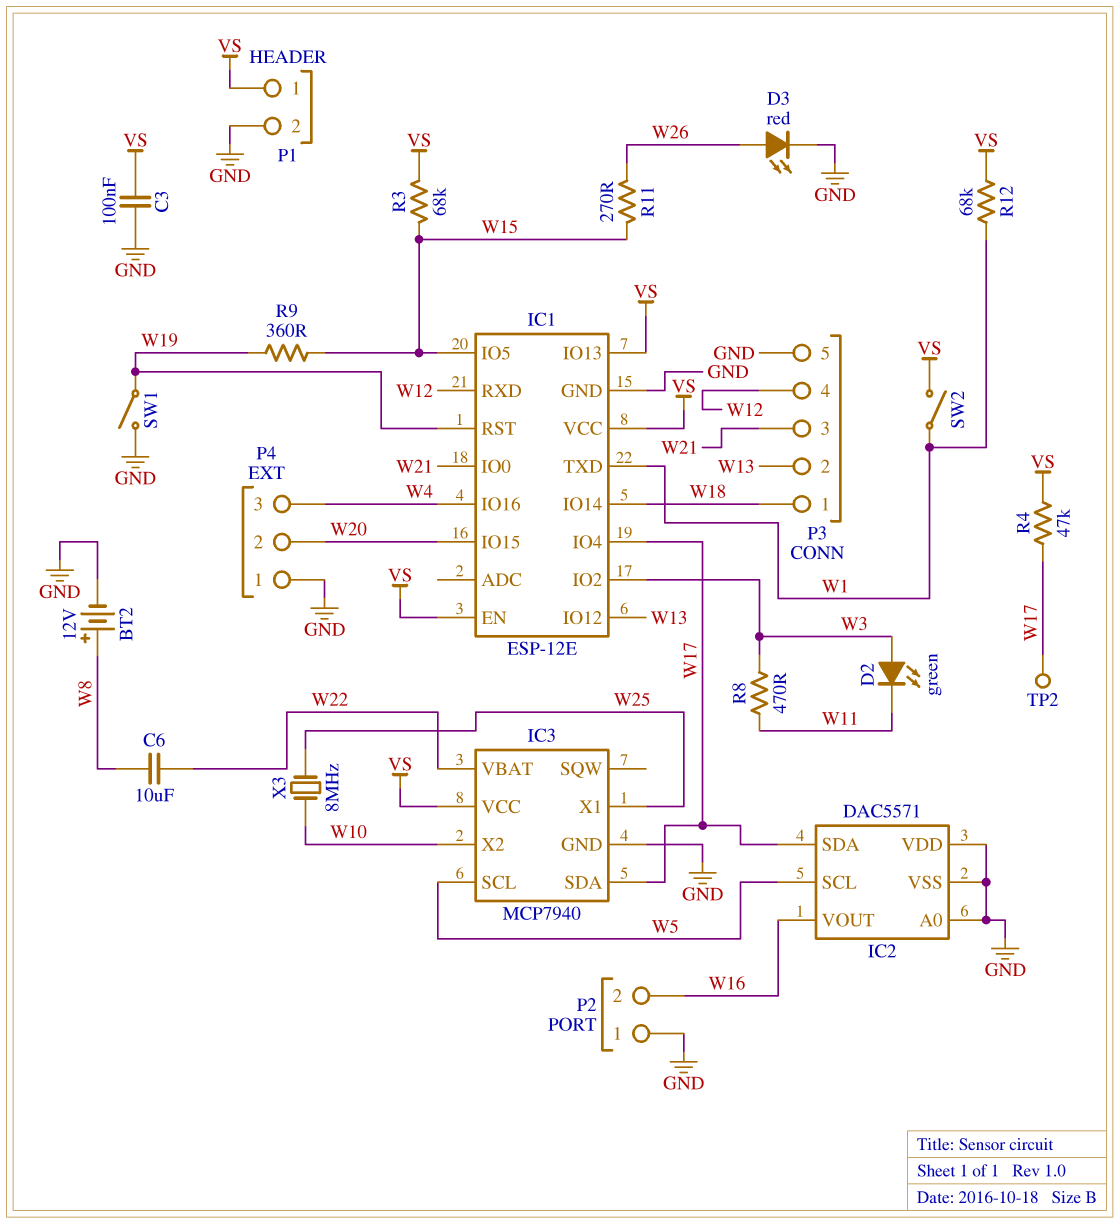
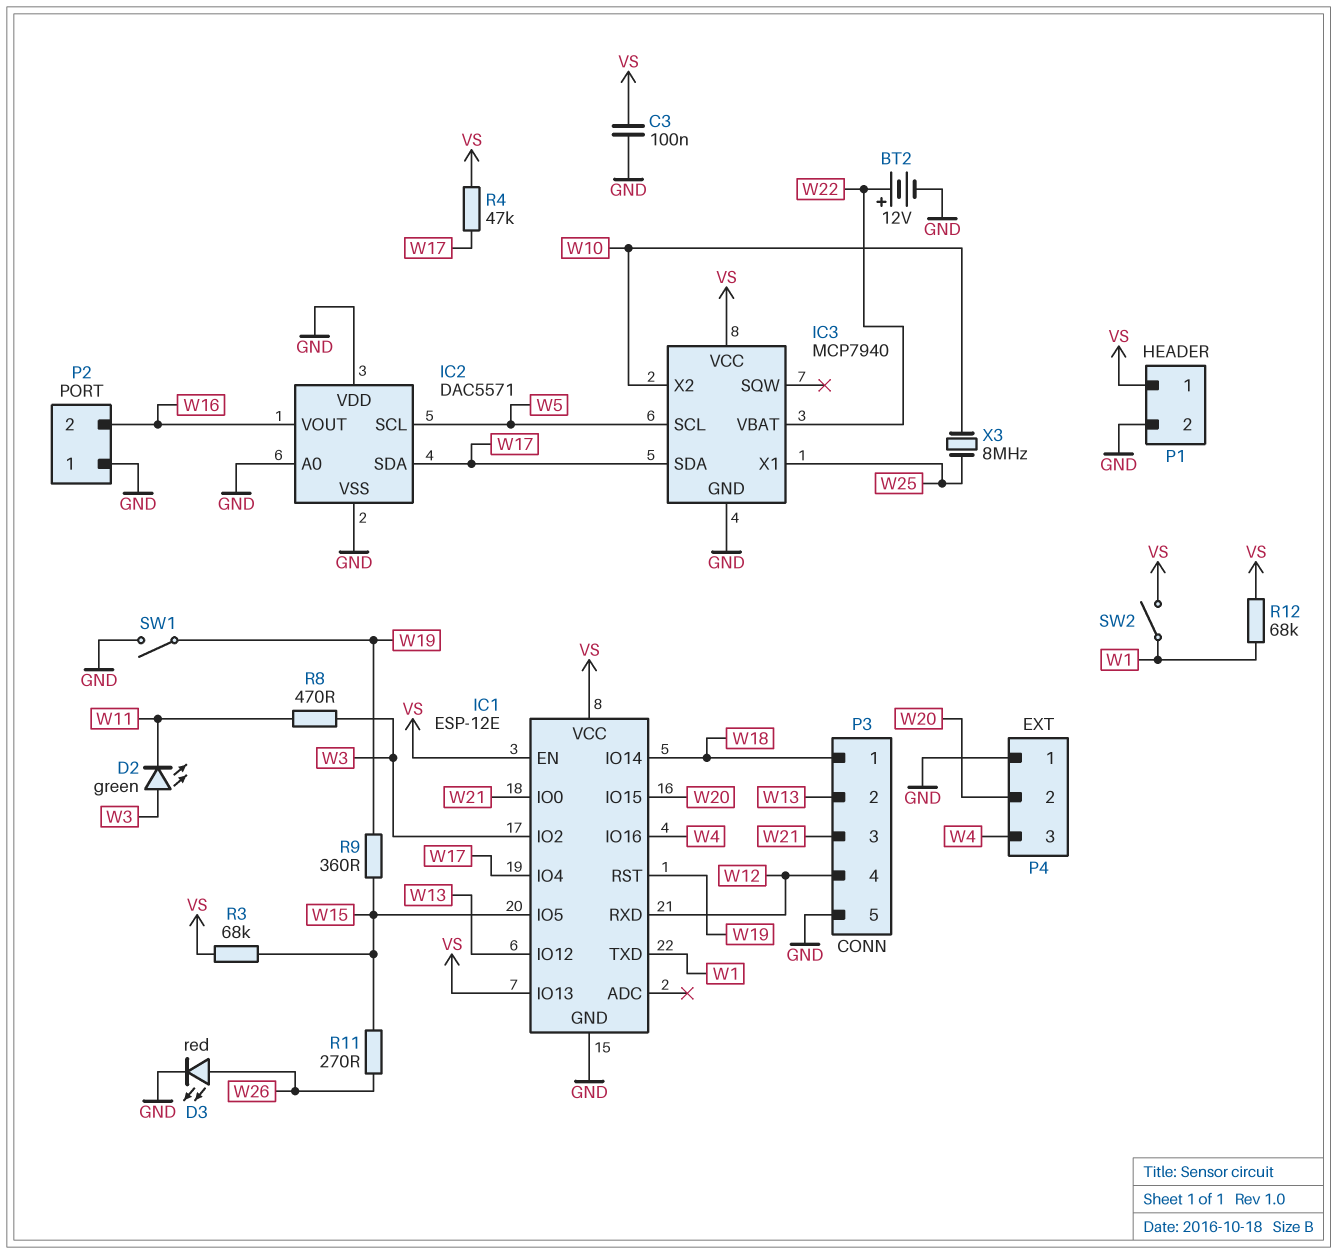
BT2: 12V (plus W8, minus GND) -> 12V (plus W22, minus GND)
C6: 10uF (W8, W22) -> none
TP2: test point (W17) -> none

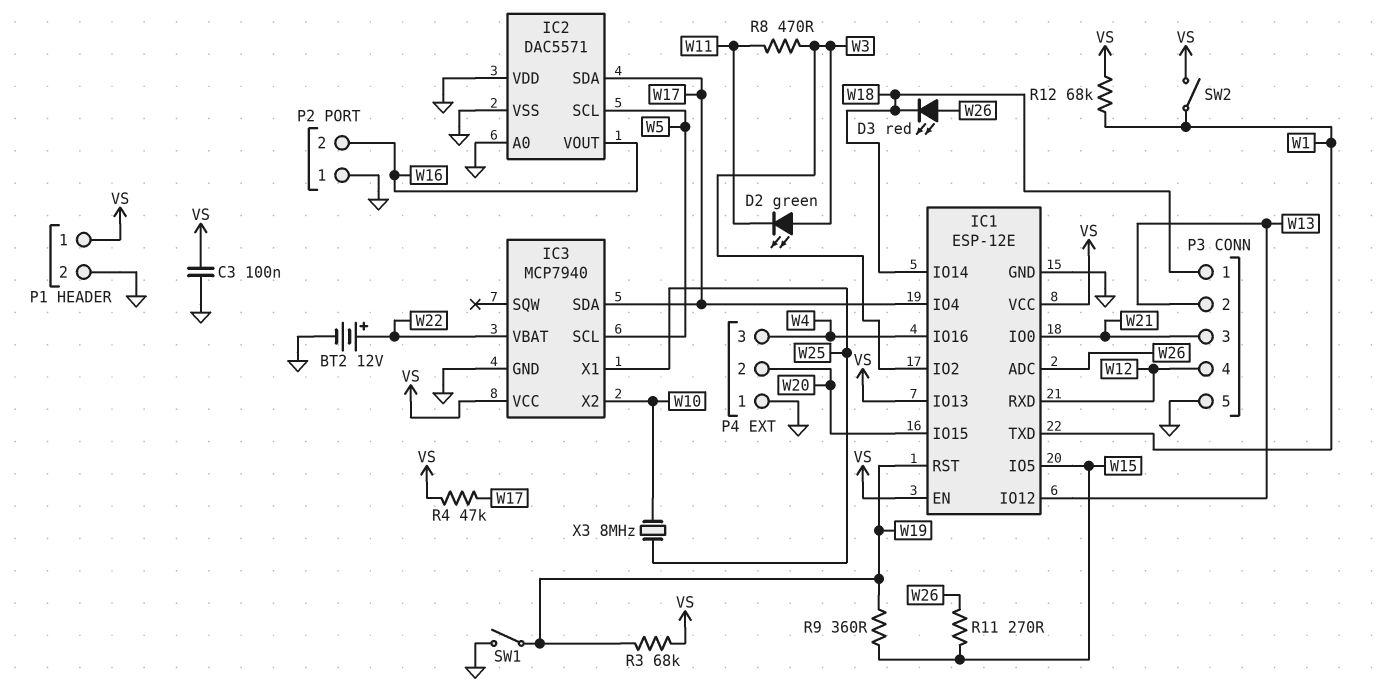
D3: LED red (A W26, K GND) -> LED red (A W26, K W18)
IC1 pin ADC: none -> W26
R3: 68k (VS, W15) -> 68k (VS, W19)

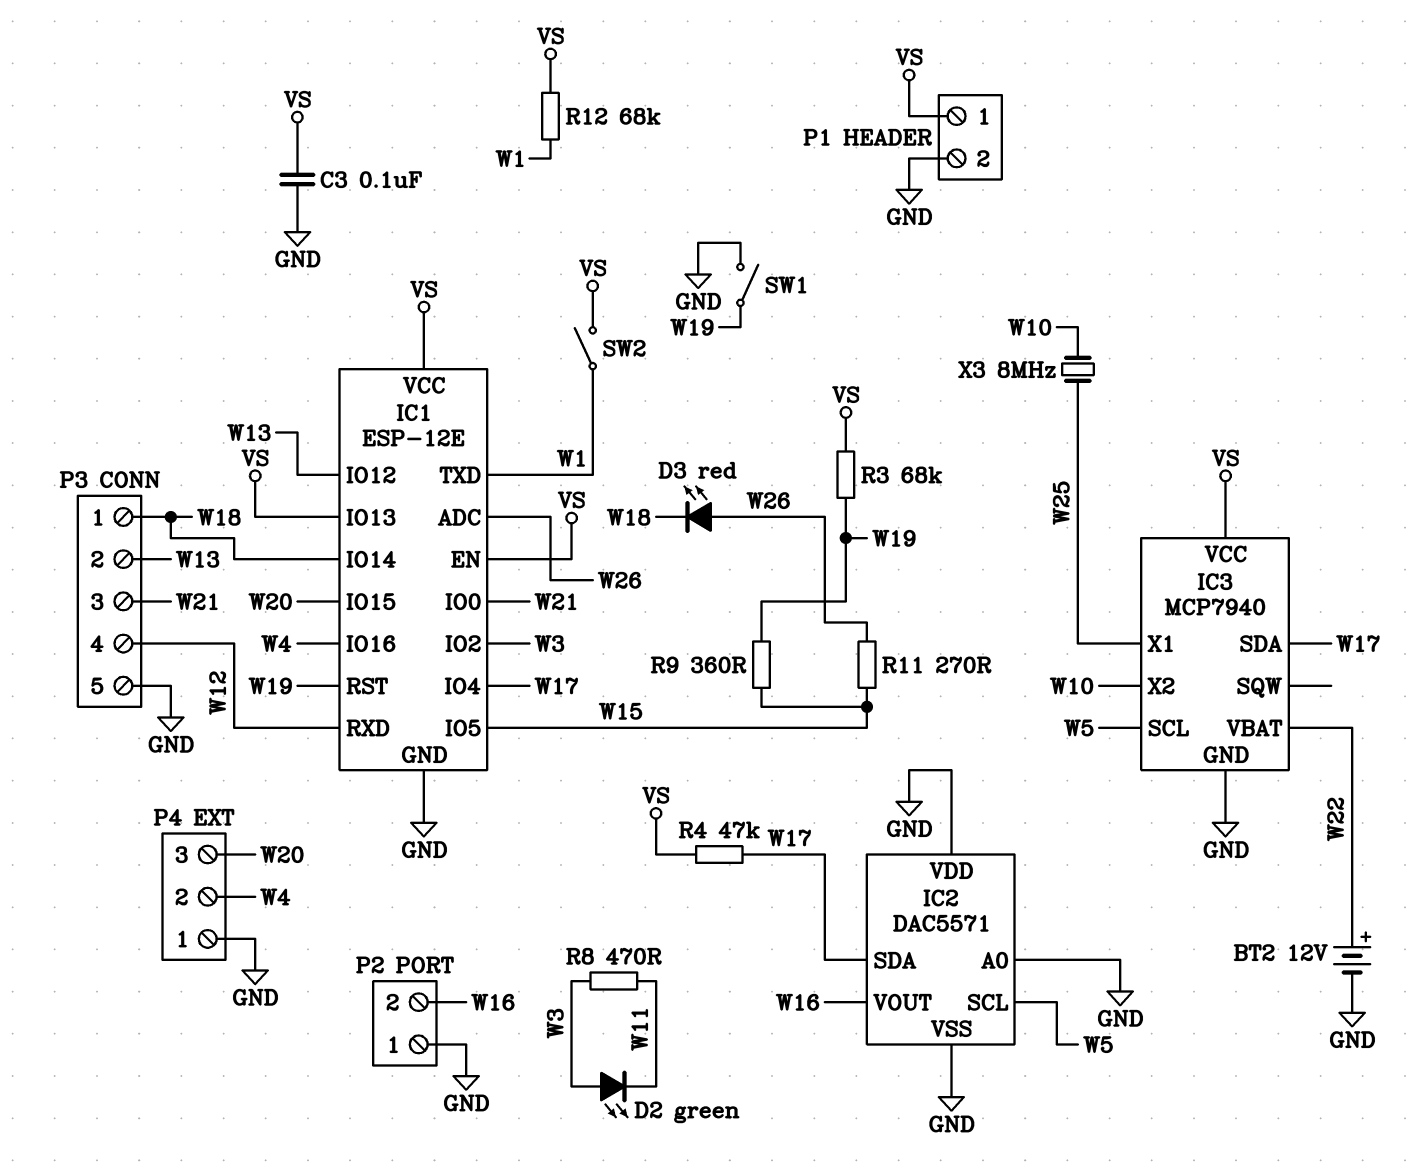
P4 pin 2: W20 -> W4
P4 pin 3: W4 -> W20

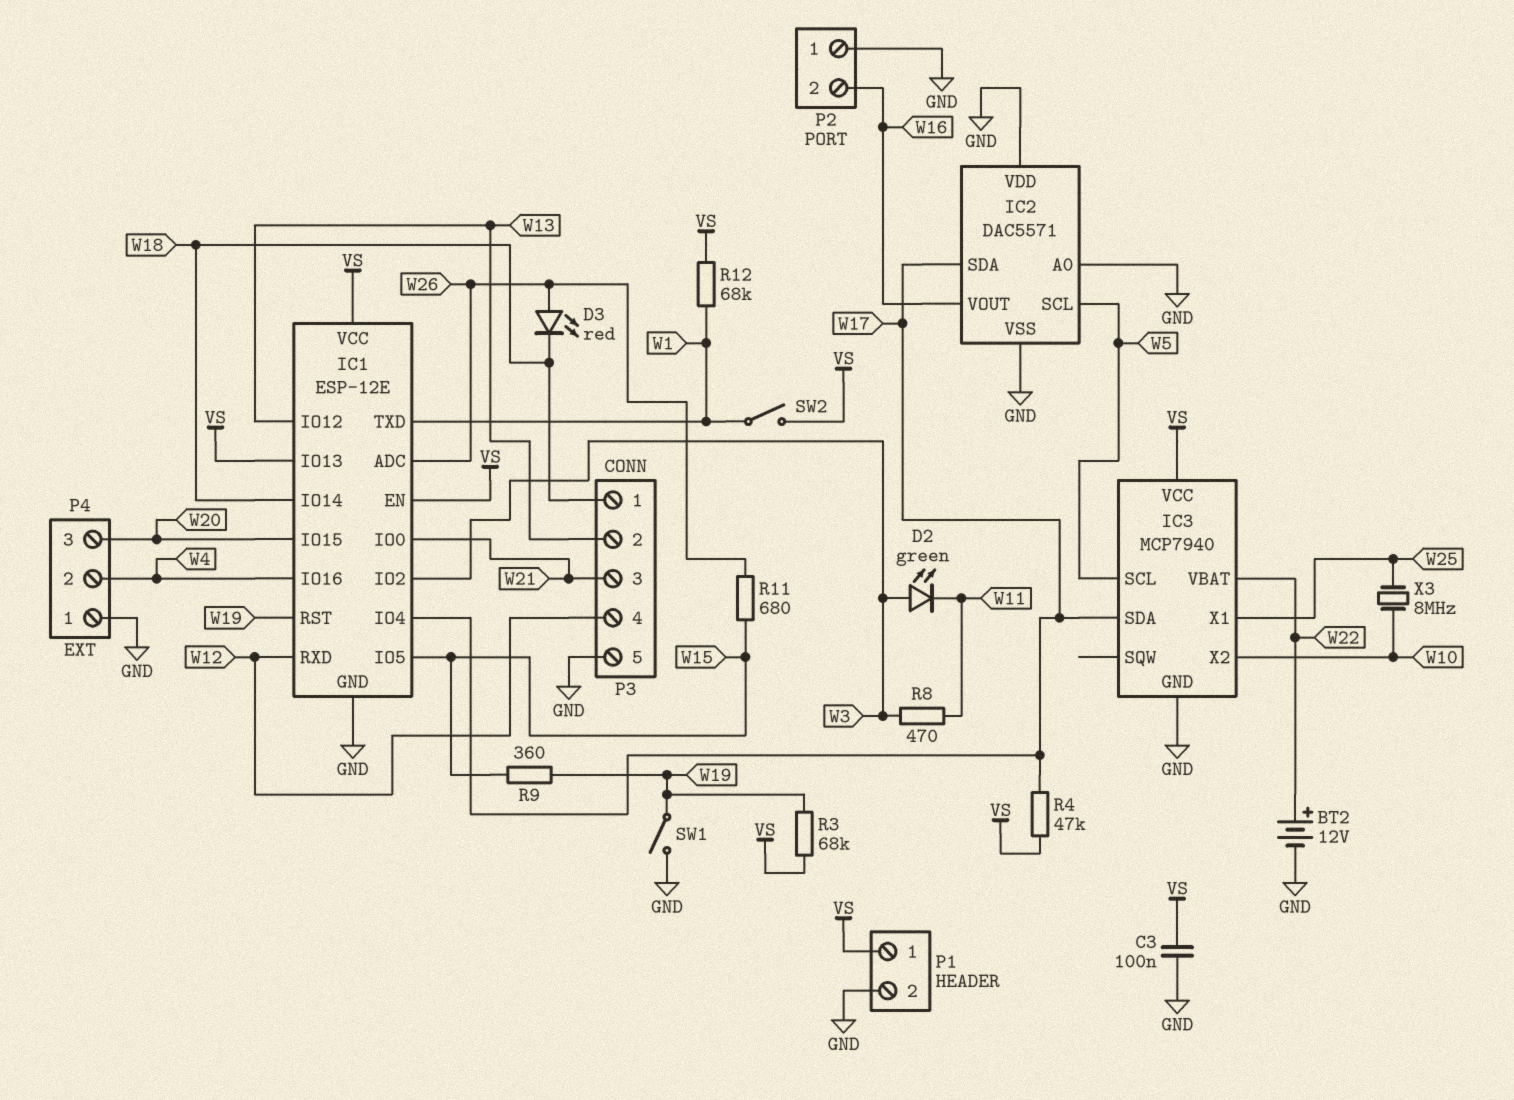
R11: 270 (W15, W26) -> 680 (W15, W26)

